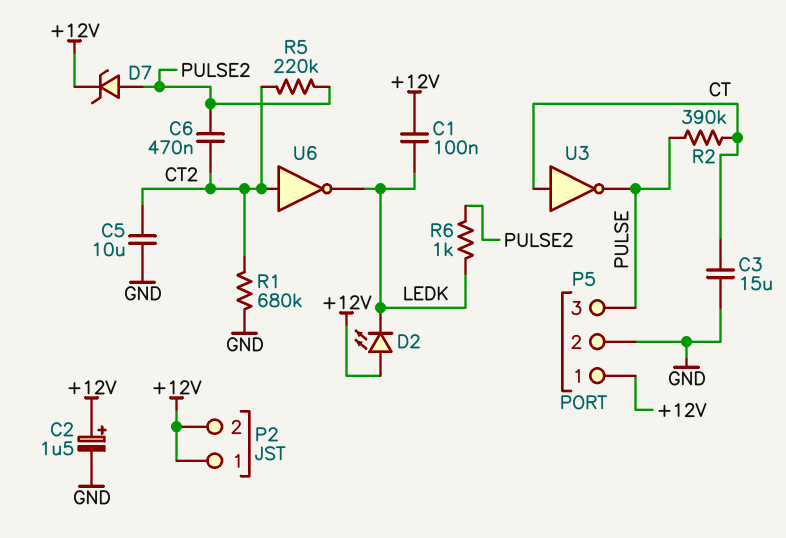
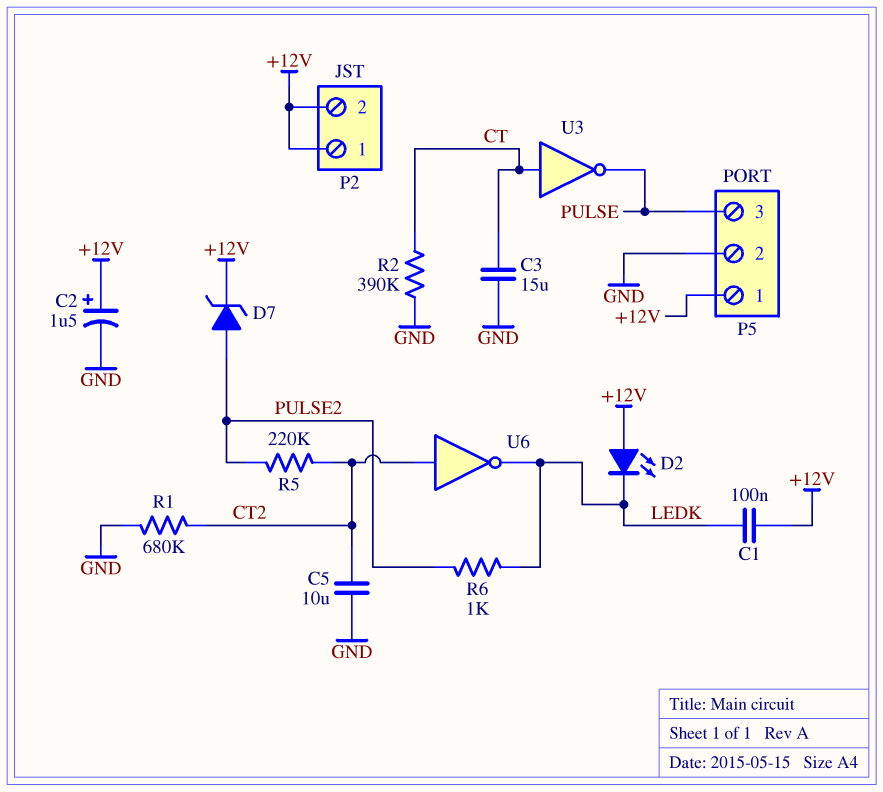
C6: 470nF (CT2, PULSE2) -> none
R2: 390k (CT, PULSE) -> 390k (CT, GND)

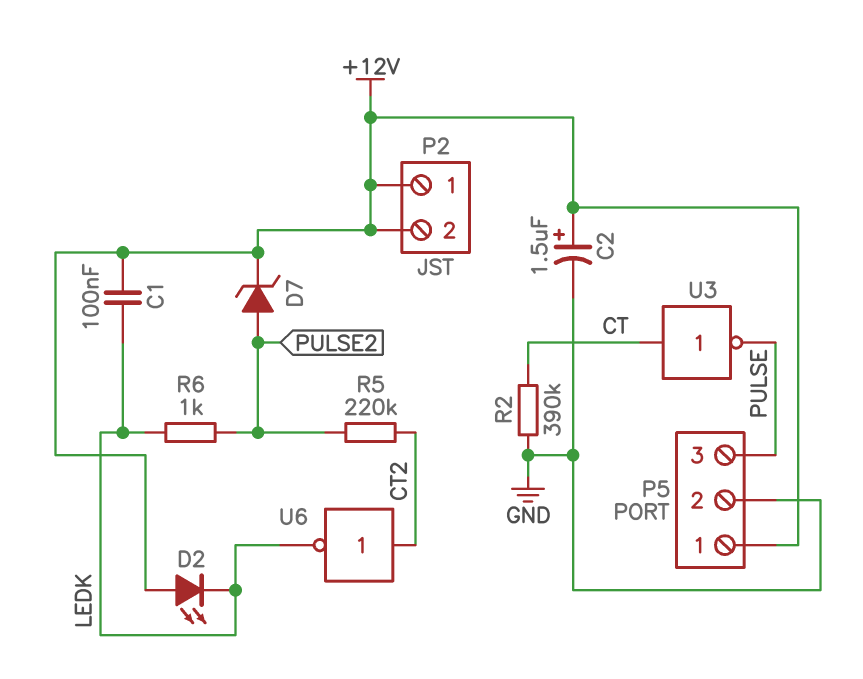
C3: 15uF (CT, GND) -> none
C5: 10uF (CT2, GND) -> none
R1: 680k (CT2, GND) -> none

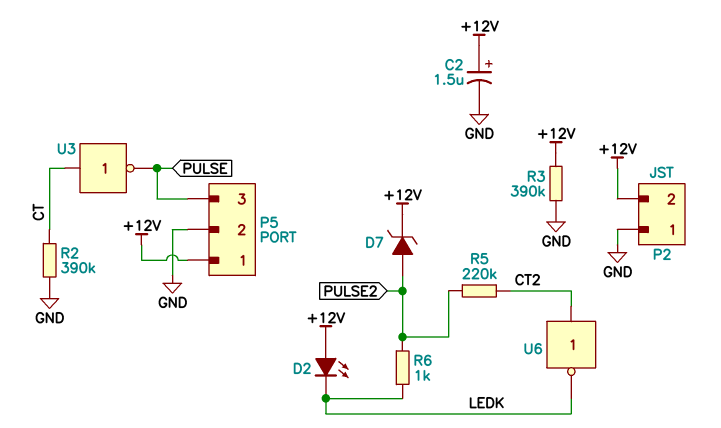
C1: 100nF (+12V, LEDK) -> none
P2 pin 1: +12V -> GND
R3: none -> 390k (+12V, GND)

